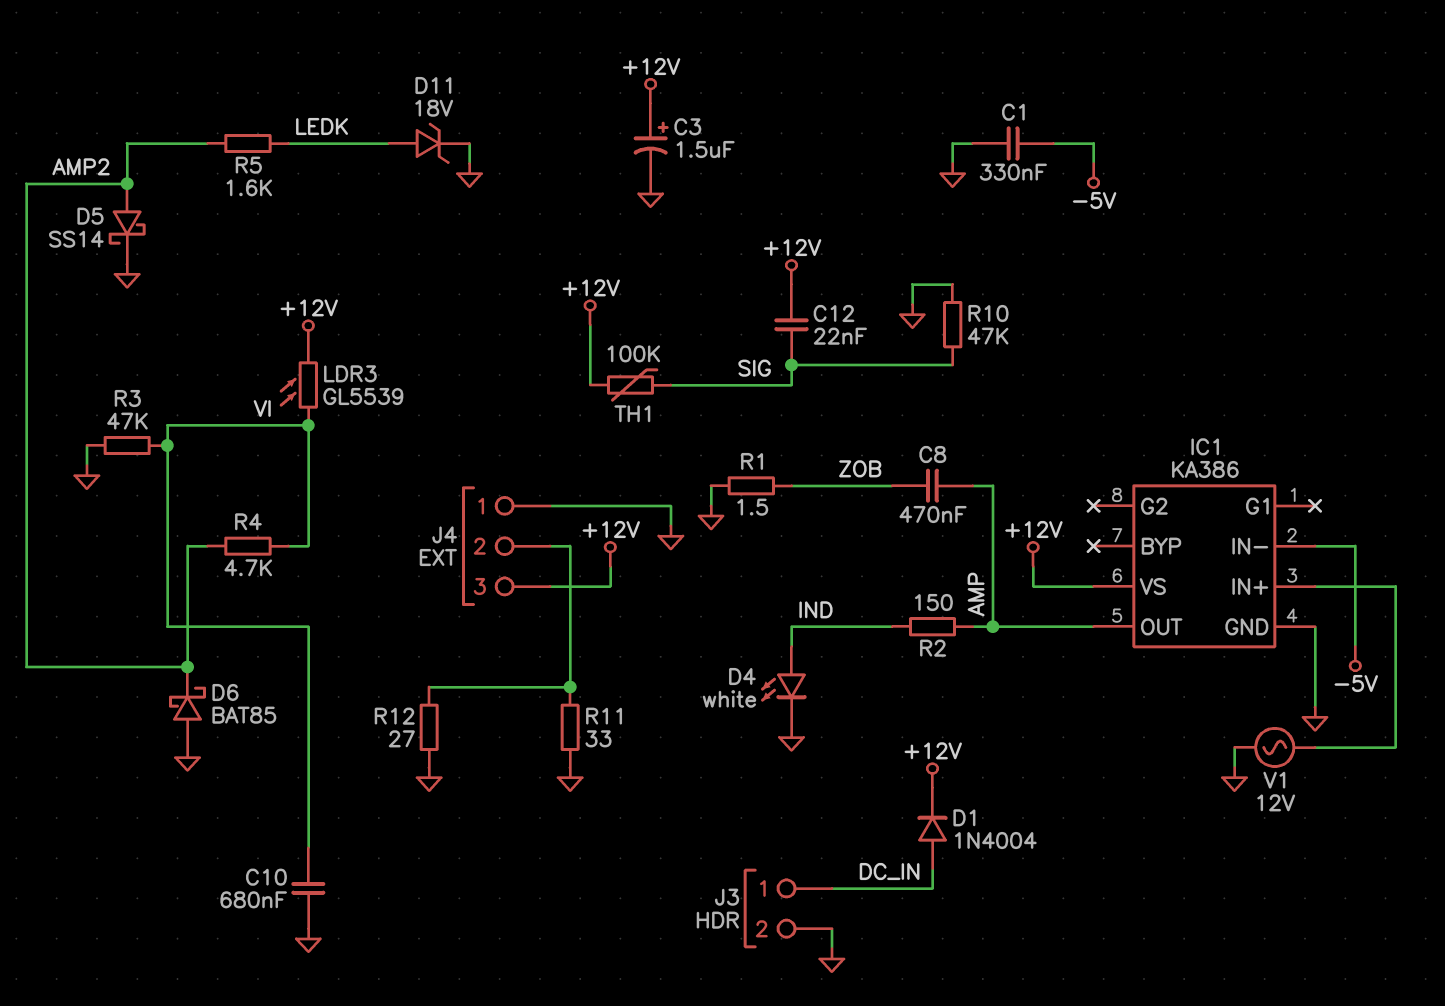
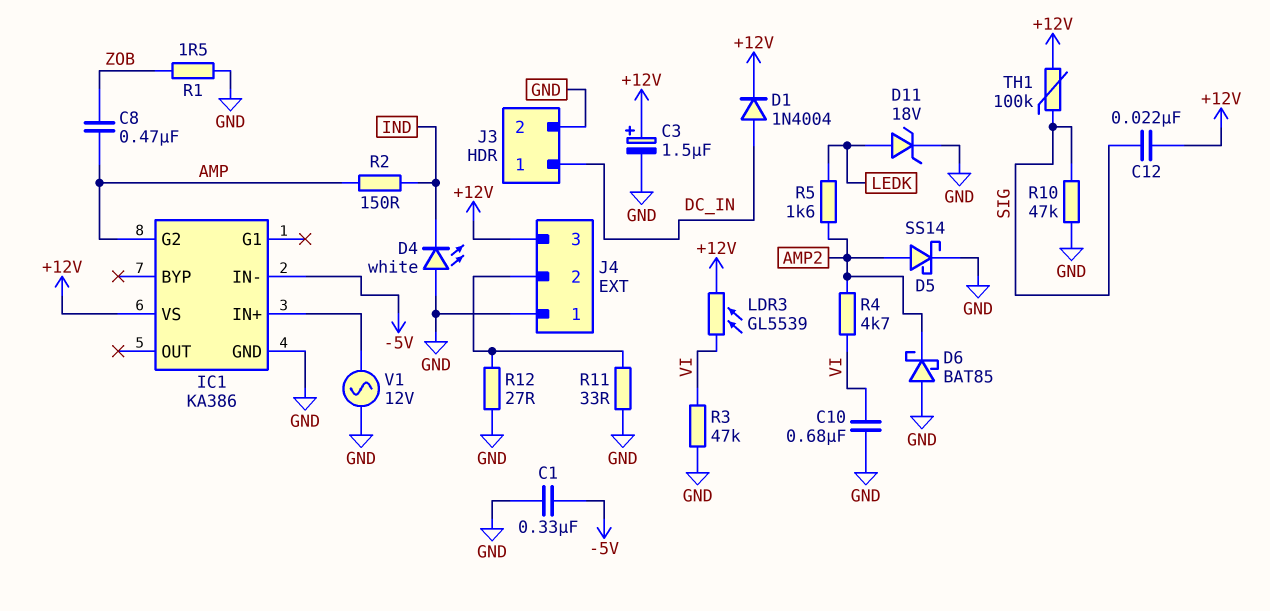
D4: LED white (A IND, K GND) -> LED white (A GND, K IND)
IC1 pin G2: none -> AMP
IC1 pin OUT: AMP -> none

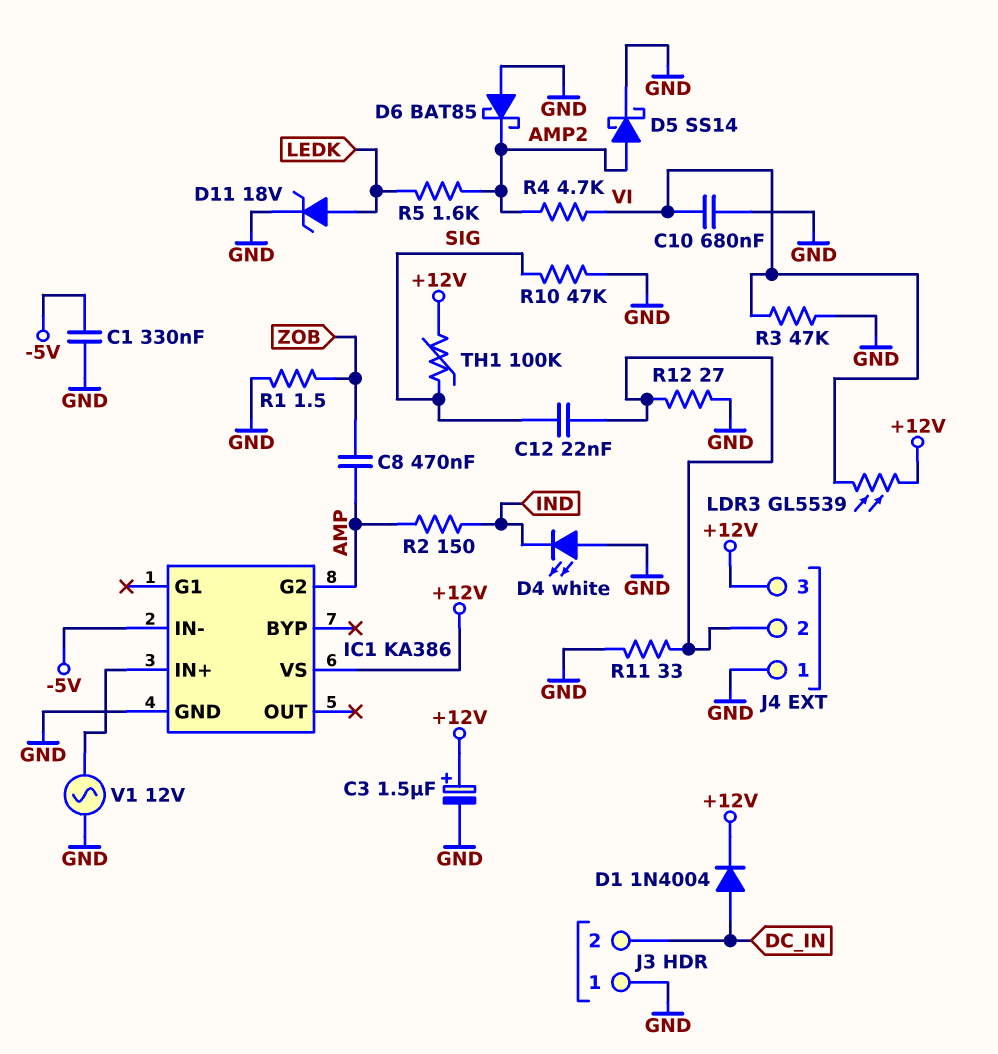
C12: 22nF (+12V, SIG) -> 22nF (J4/2, SIG)
J3 pin 1: DC_IN -> GND
J3 pin 2: GND -> DC_IN

